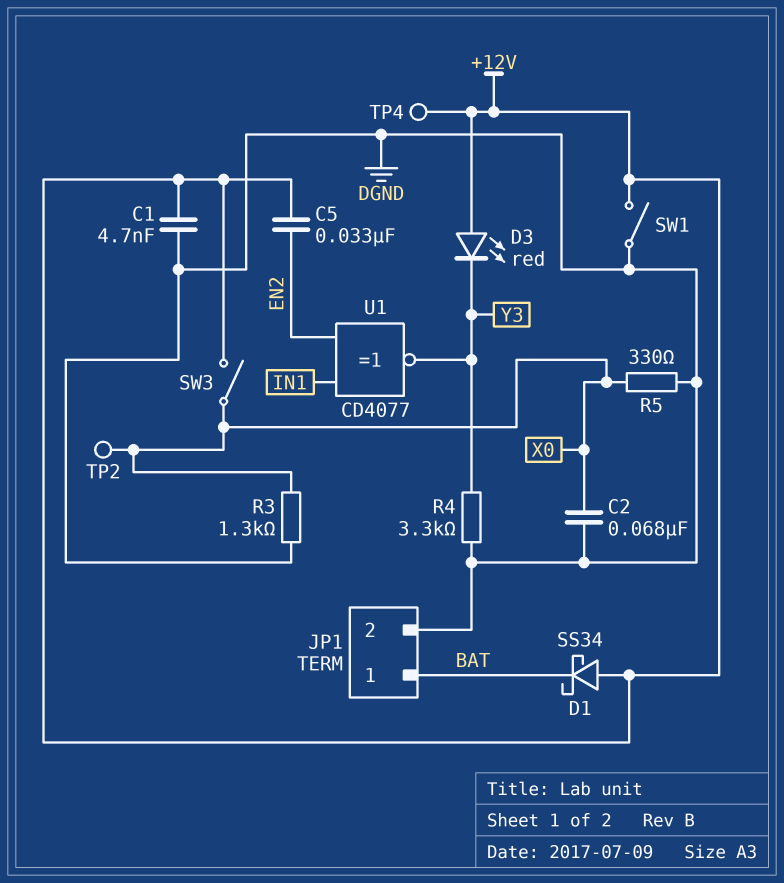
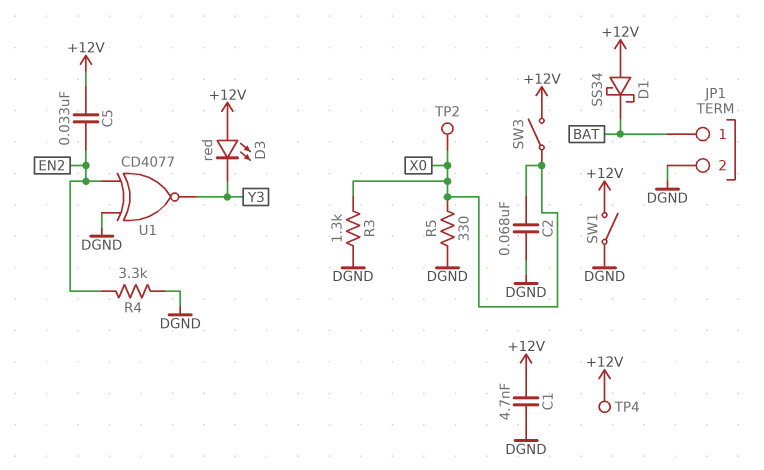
R4: 3.3k (DGND, Y3) -> 3.3k (DGND, EN2)
U1: XNOR CD4077 (in EN2, in IN1, out Y3) -> XNOR CD4077 (in DGND, in EN2, out Y3)

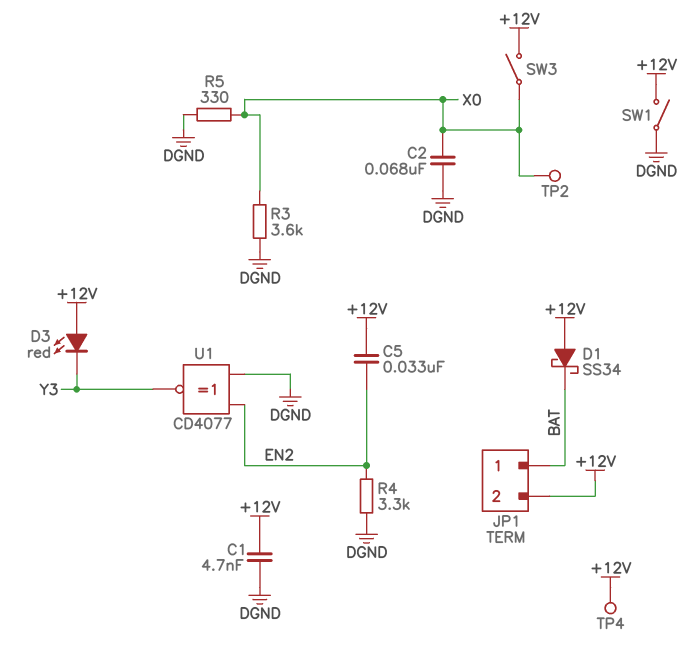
JP1 pin 2: DGND -> +12V
R3: 1.3k (DGND, X0) -> 3.6k (DGND, X0)

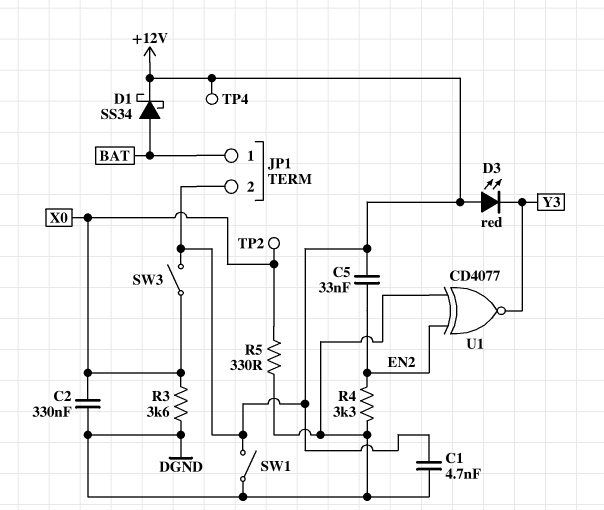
C2: 68nF (DGND, X0) -> 330nF (DGND, X0)
D1: schottky SS34 (A +12V, K BAT) -> schottky SS34 (A BAT, K +12V)

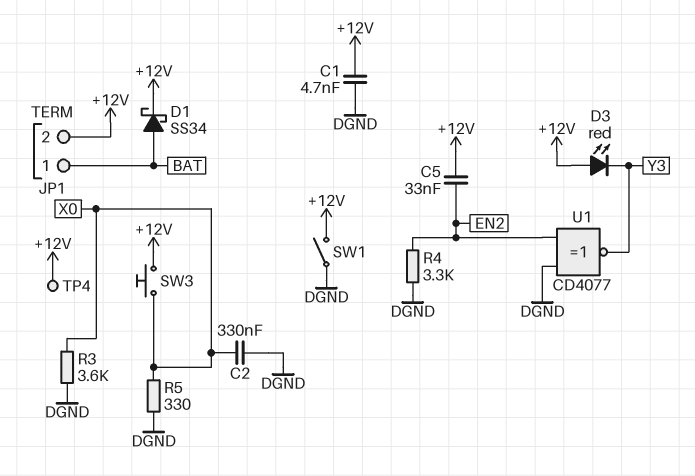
SW3: switch (+12V, X0) -> button (+12V, X0)
TP2: test point (X0) -> none

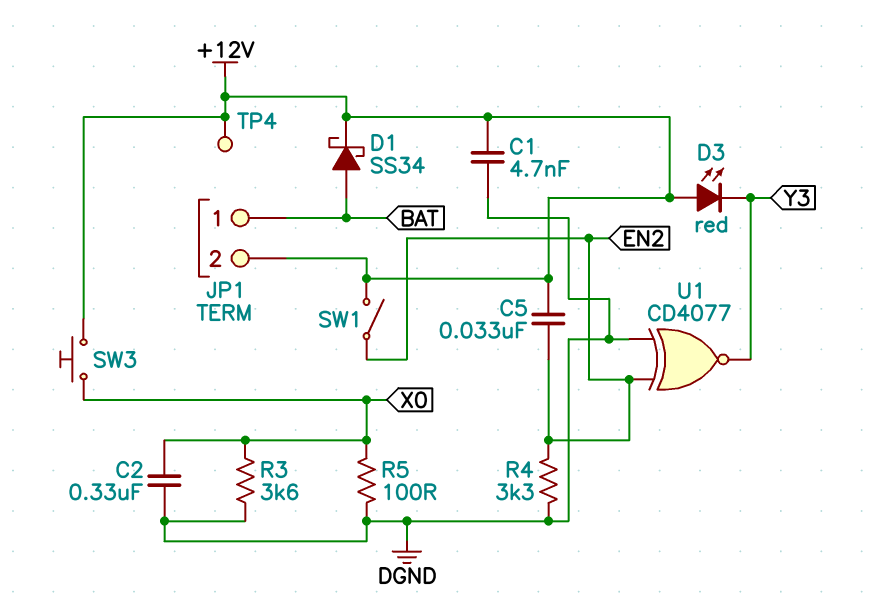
R5: 330 (DGND, X0) -> 100 (DGND, X0)
SW1: switch (+12V, DGND) -> switch (+12V, EN2)

